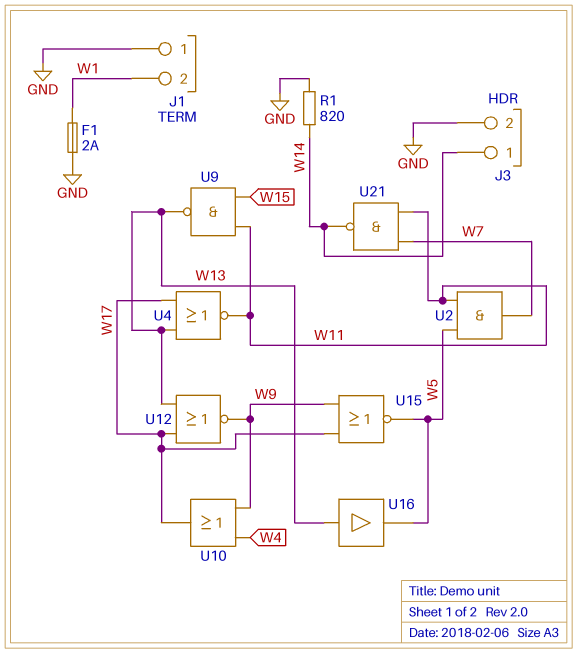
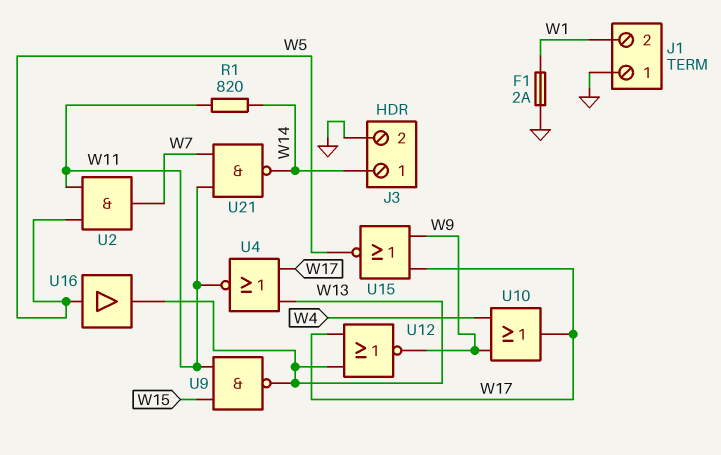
R1: 820 (GND, W14) -> 820 (W11, W14)
U16: buffer (in W13, out W5) -> buffer (in W5, out W13)

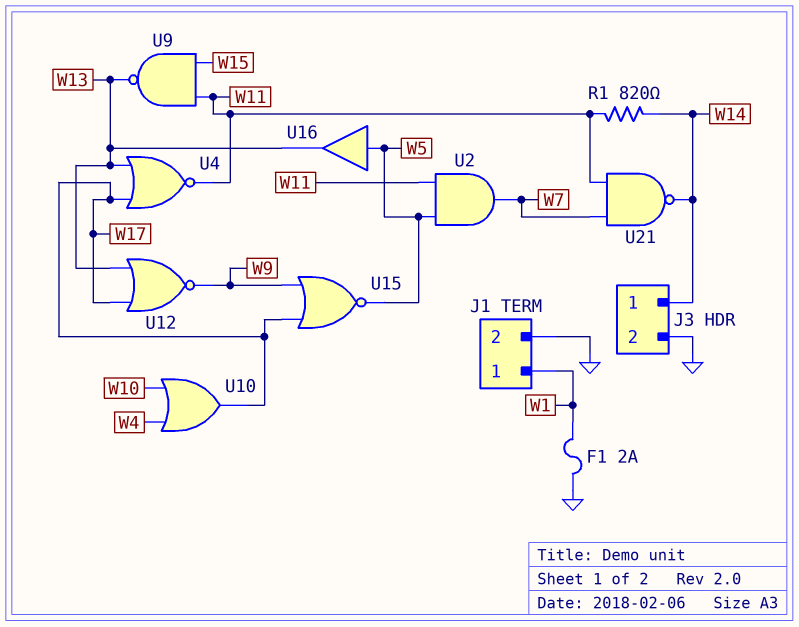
J1 pin 1: GND -> W1
J1 pin 2: W1 -> GND
U10: OR (in W4, in W9, out W17) -> OR (in W4, in W10, out W17)

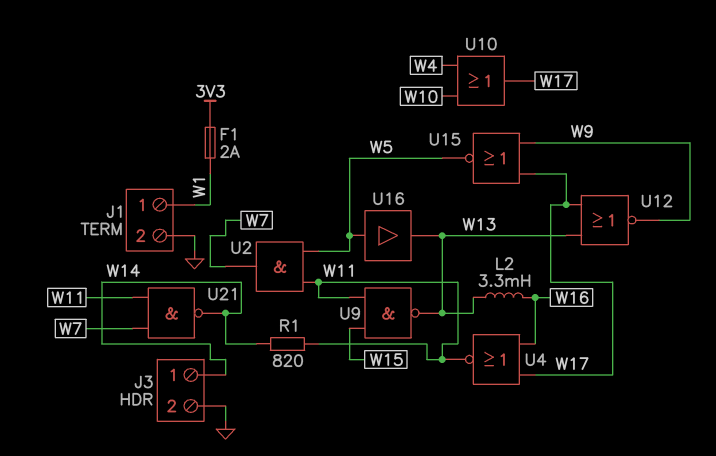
F1: 2A (GND, W1) -> 2A (3V3, W1)
L2: none -> 3.3mH (W13, W16)
U4: NOR (in W13, in W17, out W11) -> NOR (in W16, in W17, out W11)

